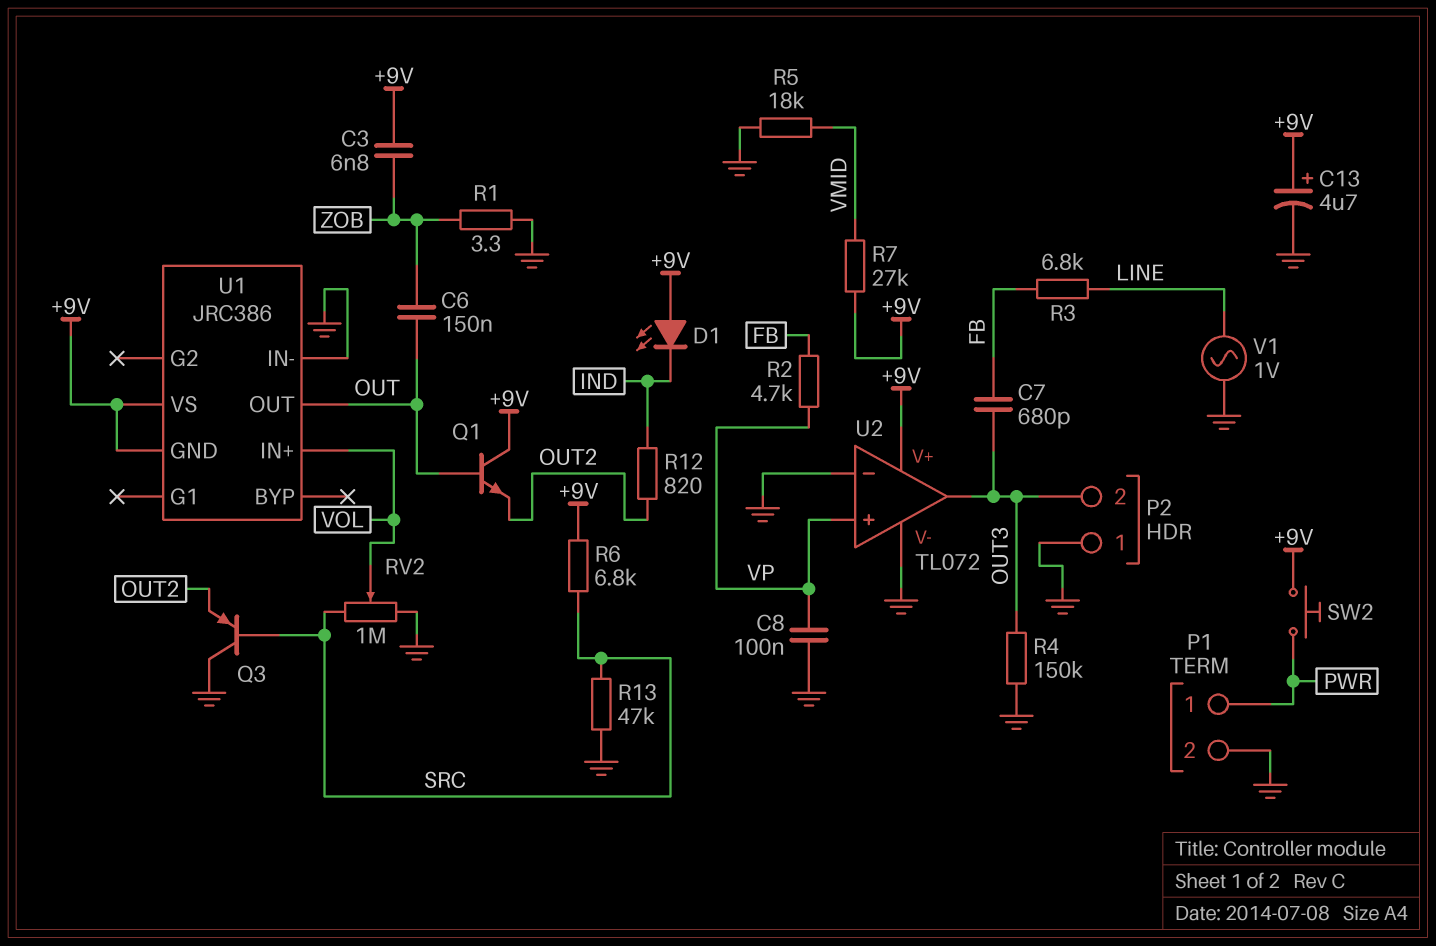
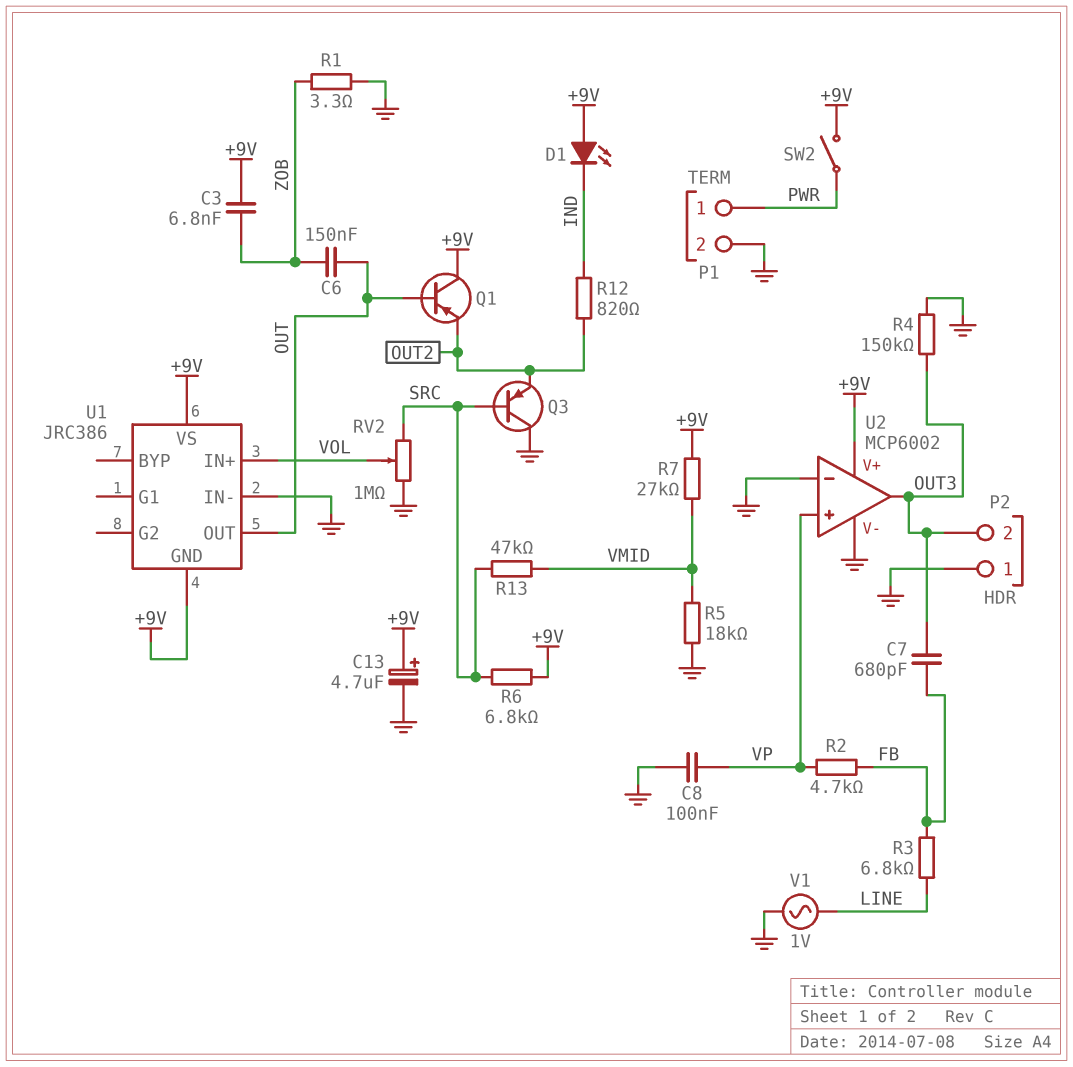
Q1: NPN (B OUT, C +9V, E OUT2) -> PNP (B OUT, C +9V, E OUT2)
R13: 47k (GND, SRC) -> 47k (SRC, VMID)
SW2: button (+9V, PWR) -> switch (+9V, PWR)
U2: TL072 -> MCP6002

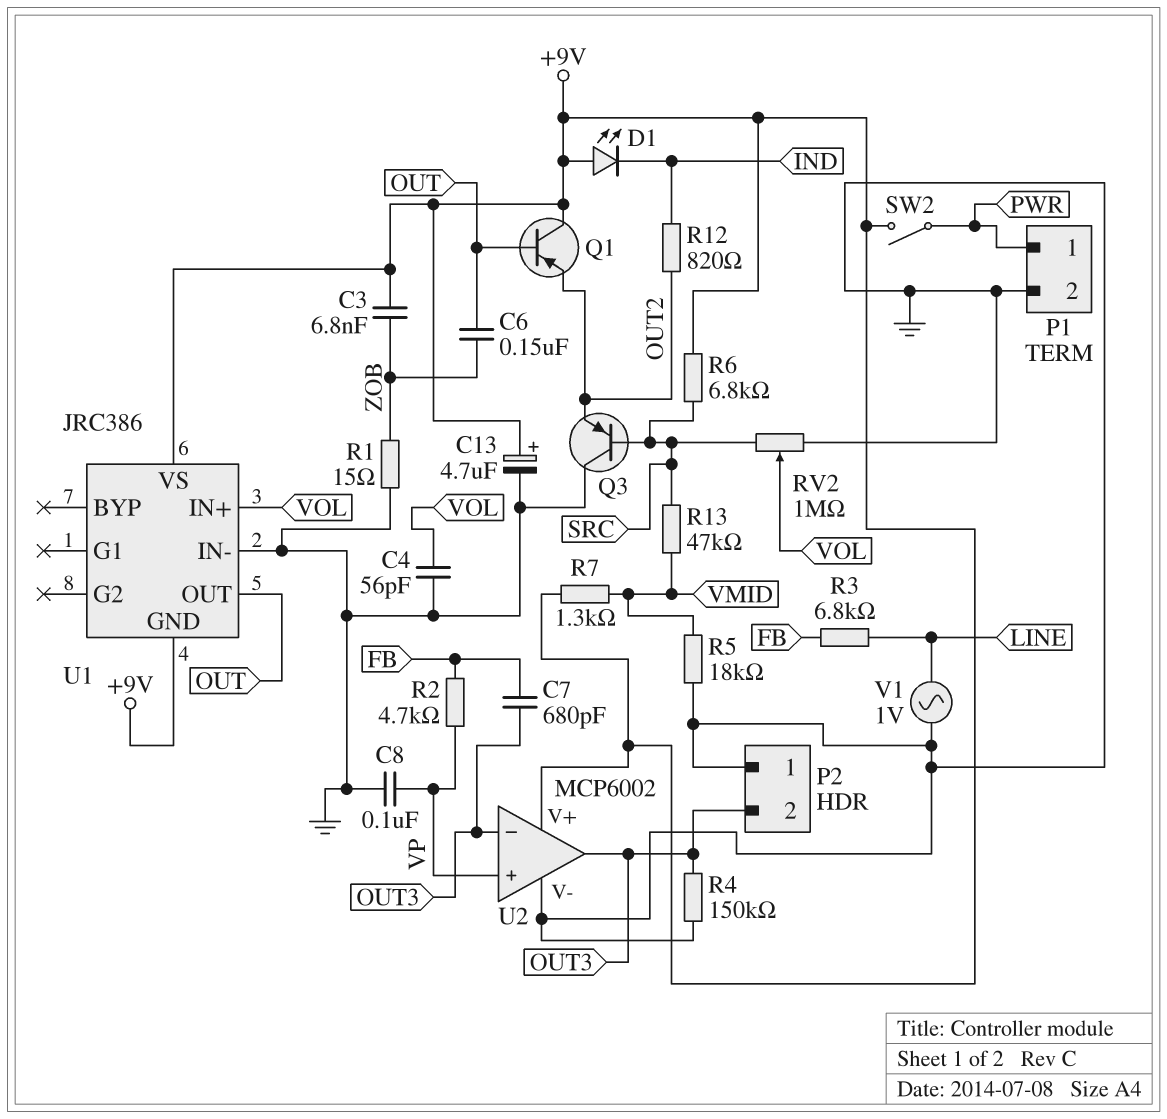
C4: none -> 56pF (GND, VOL)
R1: 3.3 (GND, ZOB) -> 15 (GND, ZOB)
R7: 27k (+9V, VMID) -> 1.3k (+9V, VMID)
U2 pin in-: GND -> OUT3

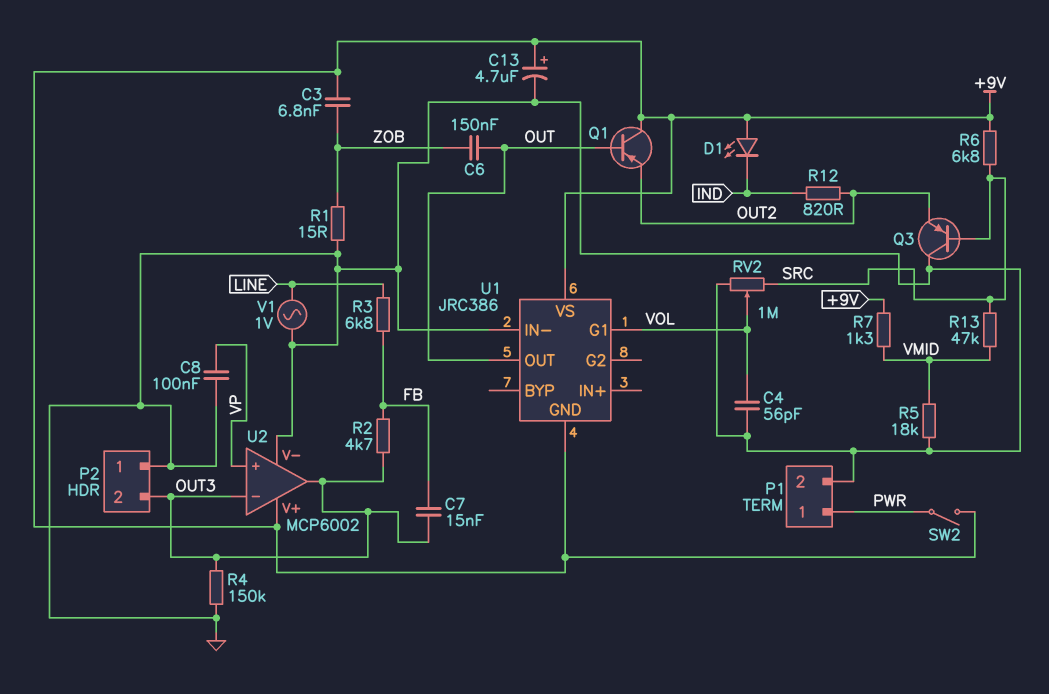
C7: 680pF (FB, OUT3) -> 15nF (FB, OUT3)
R2: 4.7k (FB, VP) -> 4.7k (FB, OUT3)
U1 pin G1: none -> VOL
U1 pin IN+: VOL -> none

